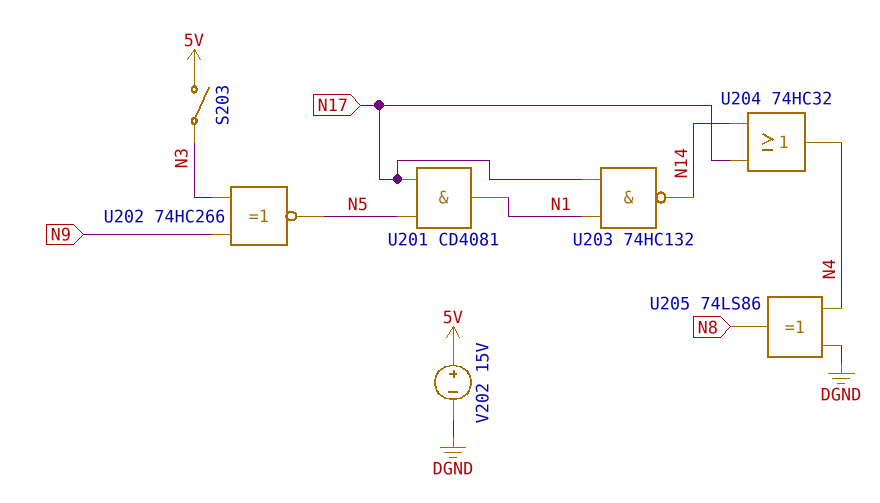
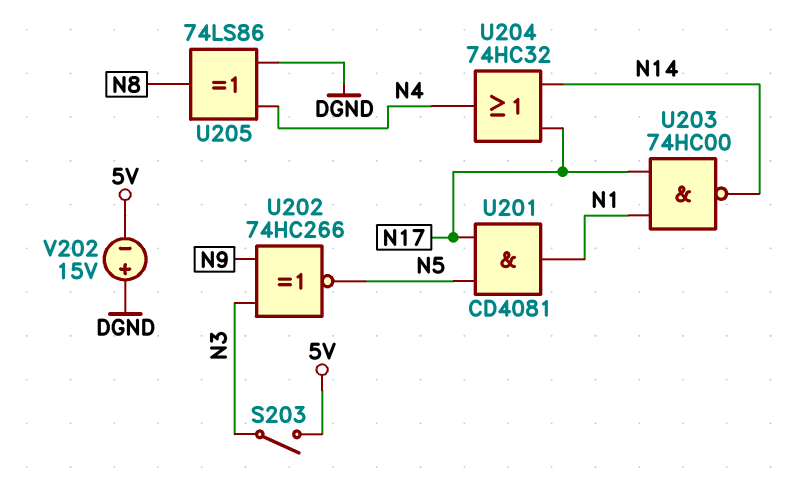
U203: NAND 74HC132 (in N1, in N17, out N14) -> NAND 74HC00 (in N1, in N17, out N14)
V202: 15V (plus 5V, minus DGND) -> 15V (plus DGND, minus 5V)

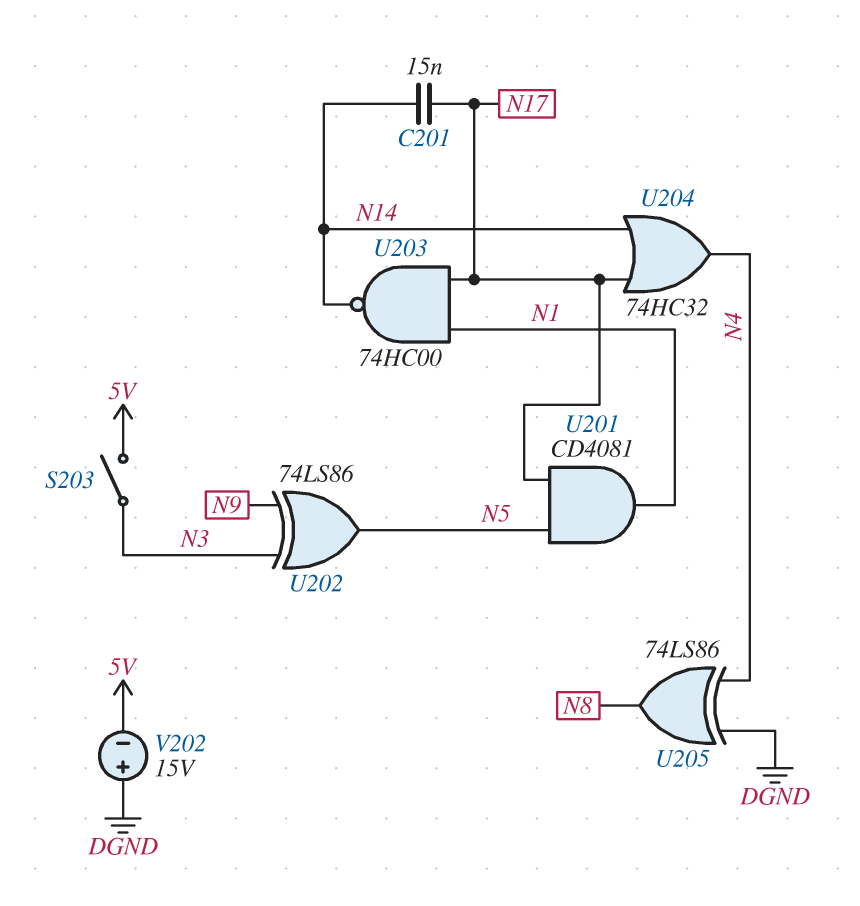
C201: none -> 15nF (N14, N17)
U202: XNOR 74HC266 (in N3, in N9, out N5) -> XOR 74LS86 (in N3, in N9, out N5)

